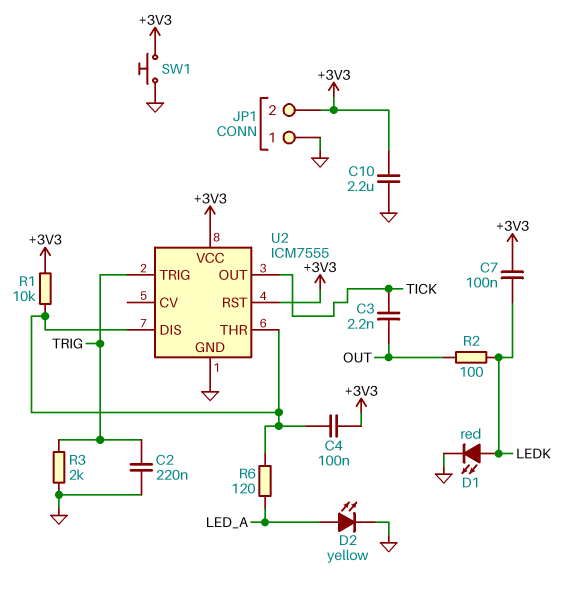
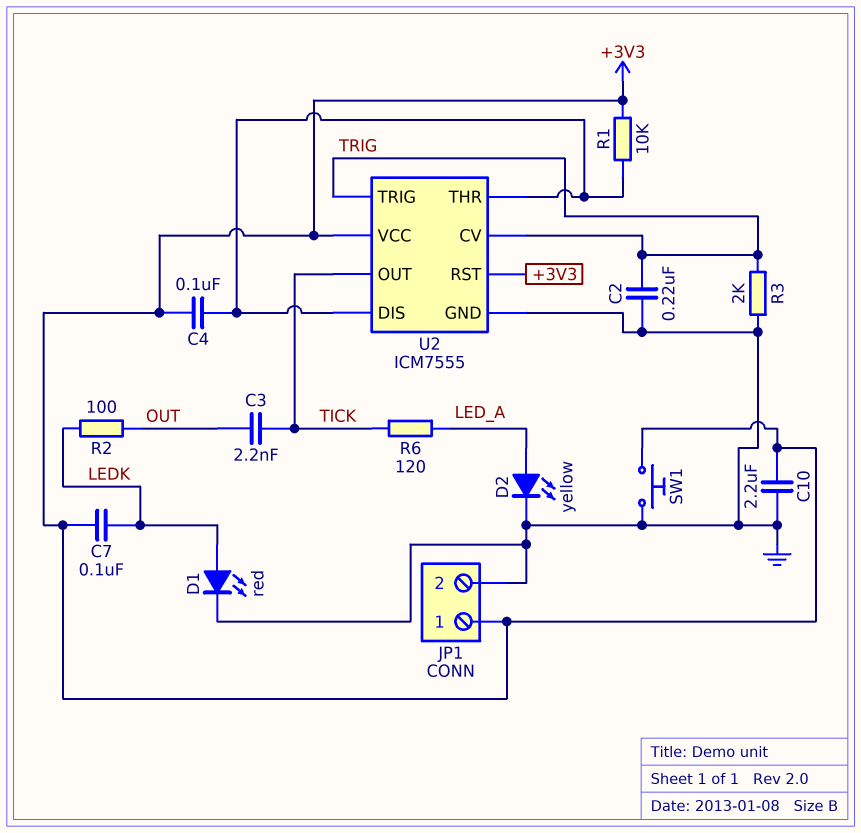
JP1 pin 1: GND -> +3V3
JP1 pin 2: +3V3 -> GND
R6: 120 (LED_A, U2/DIS) -> 120 (LED_A, TICK)
U2 pin CV: none -> TRIG

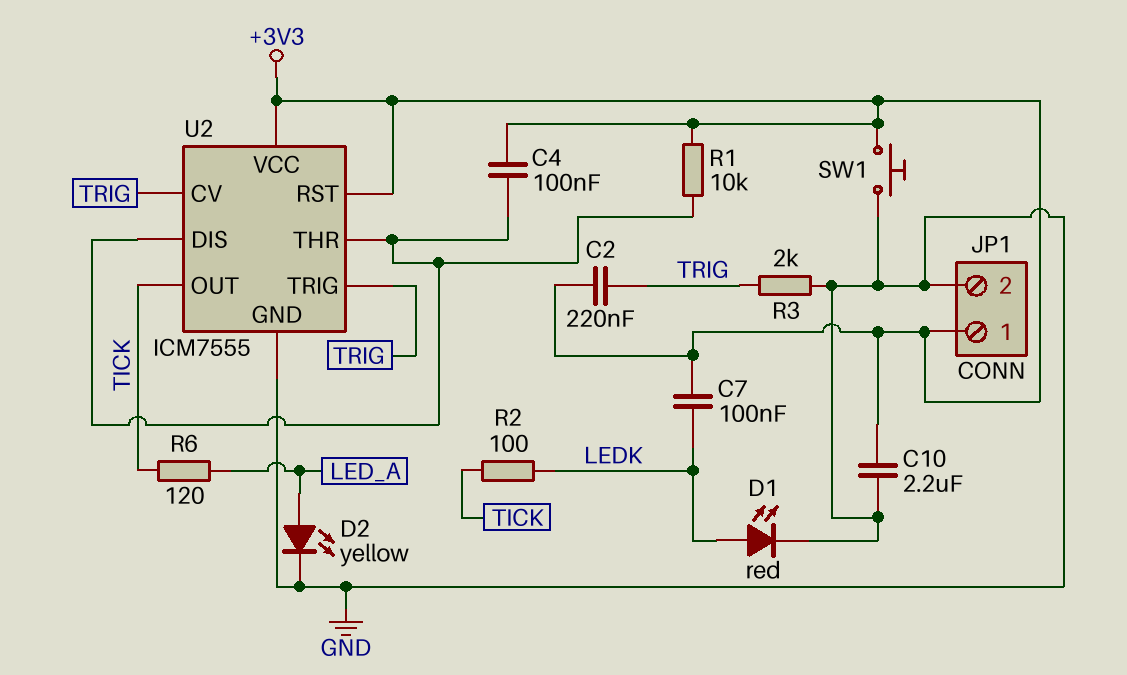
C2: 220nF (GND, TRIG) -> 220nF (+3V3, TRIG)
C3: 2.2nF (OUT, TICK) -> none
R2: 100 (LEDK, OUT) -> 100 (LEDK, TICK)

